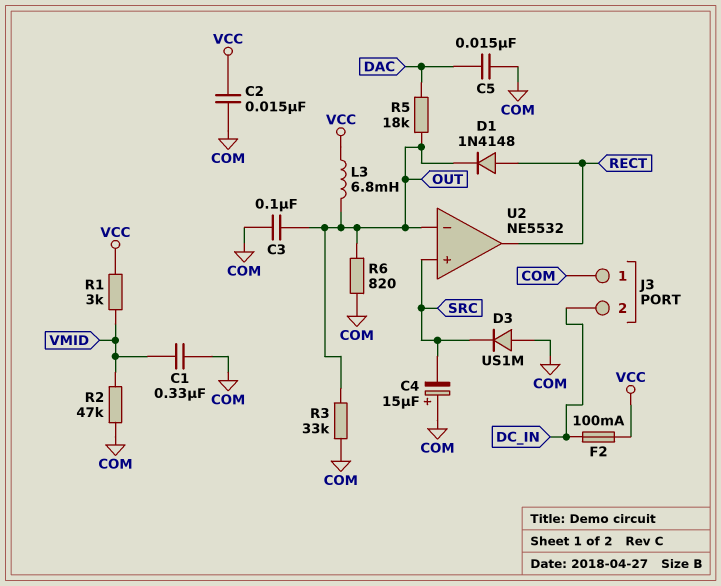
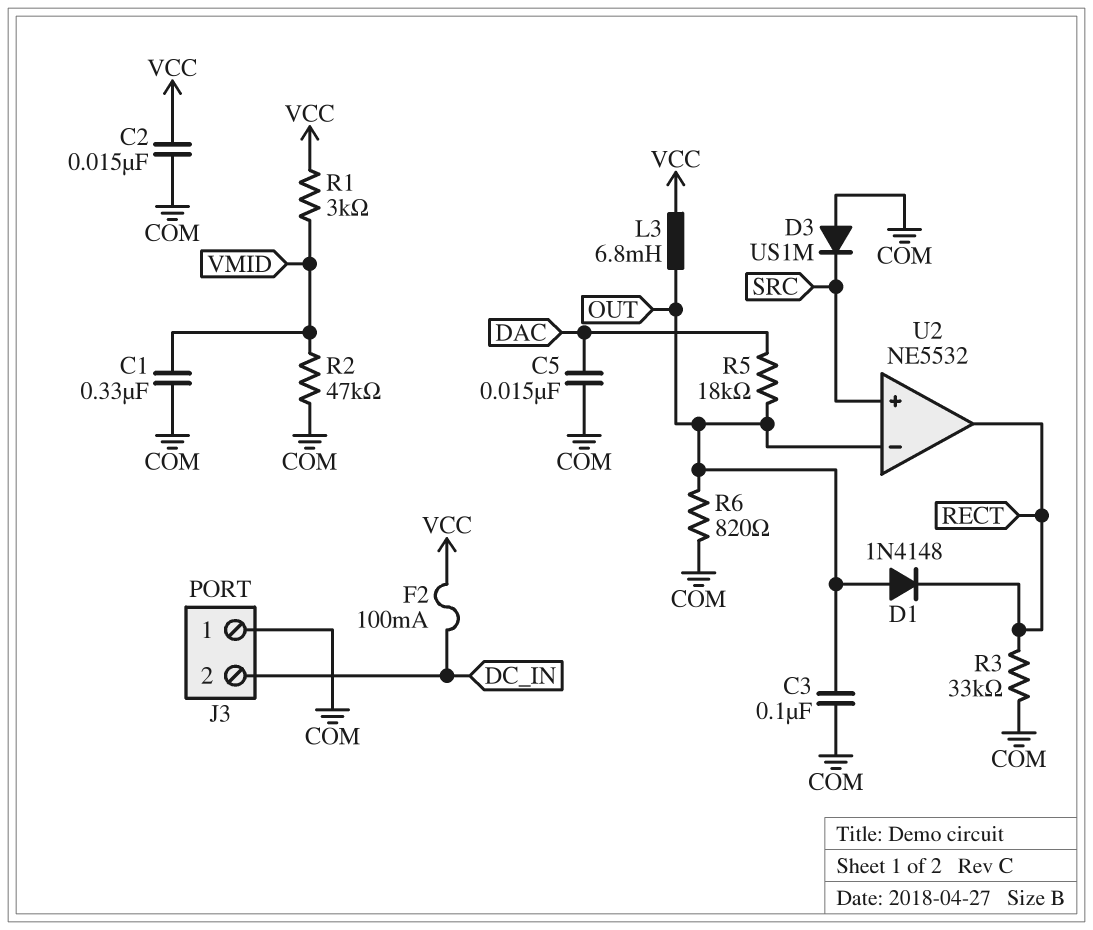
C4: 15uF (plus COM, minus SRC) -> none
D1: diode 1N4148 (A RECT, K OUT) -> diode 1N4148 (A OUT, K RECT)
R3: 33k (COM, OUT) -> 33k (COM, RECT)

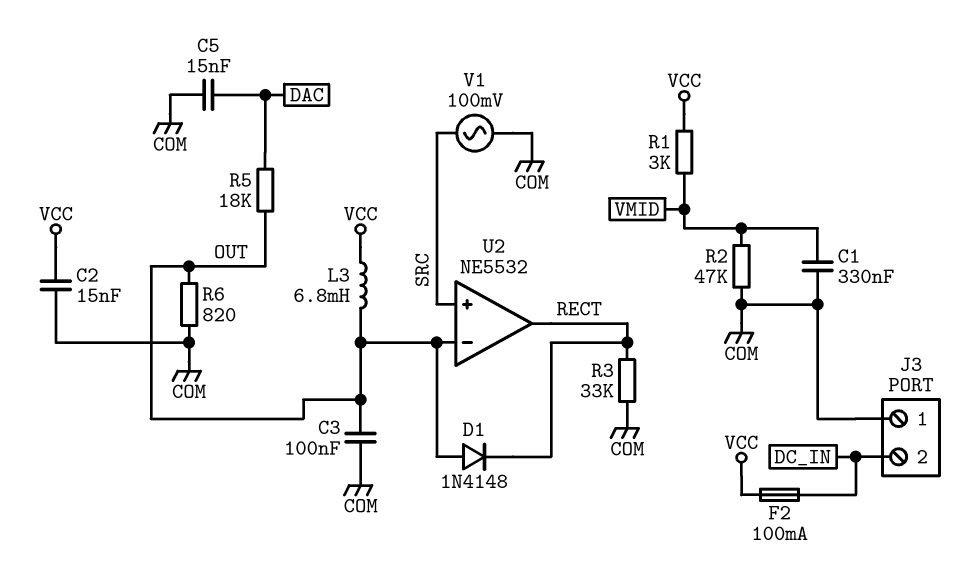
D3: diode US1M (A COM, K SRC) -> none
V1: none -> AC 100mV (COM, SRC)

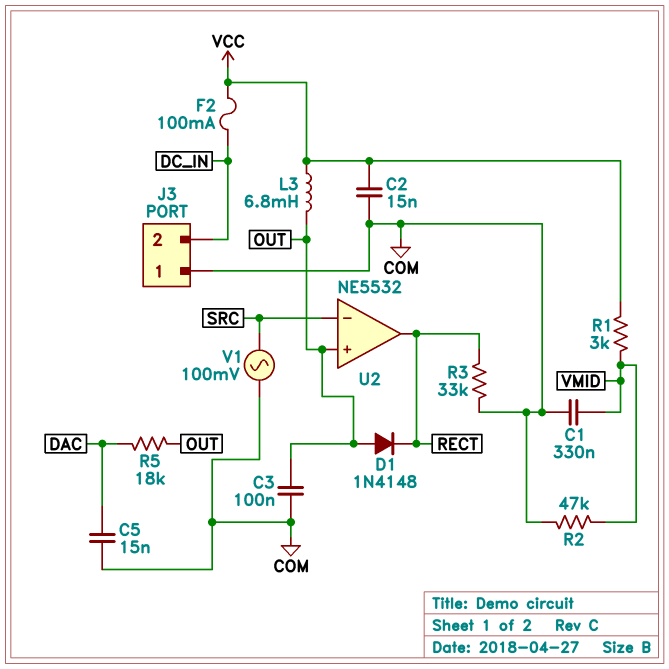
R6: 820 (COM, OUT) -> none
U2 pin in+: SRC -> OUT
U2 pin in-: OUT -> SRC

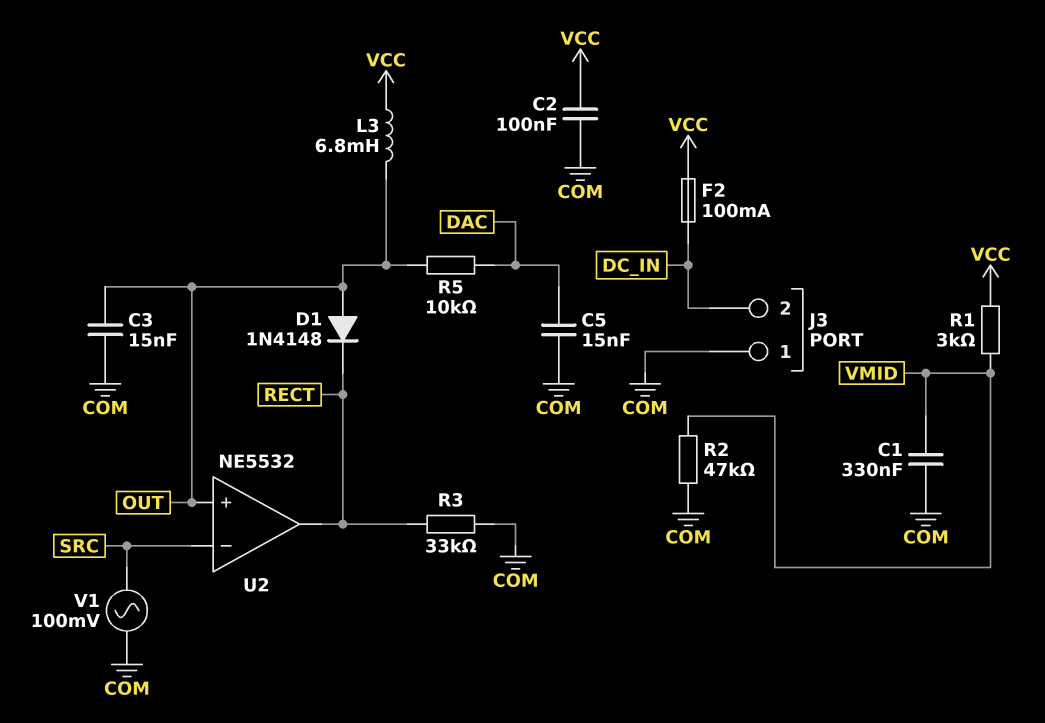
C2: 15nF (COM, VCC) -> 100nF (COM, VCC)
C3: 100nF (COM, OUT) -> 15nF (COM, OUT)
R5: 18k (DAC, OUT) -> 10k (DAC, OUT)

